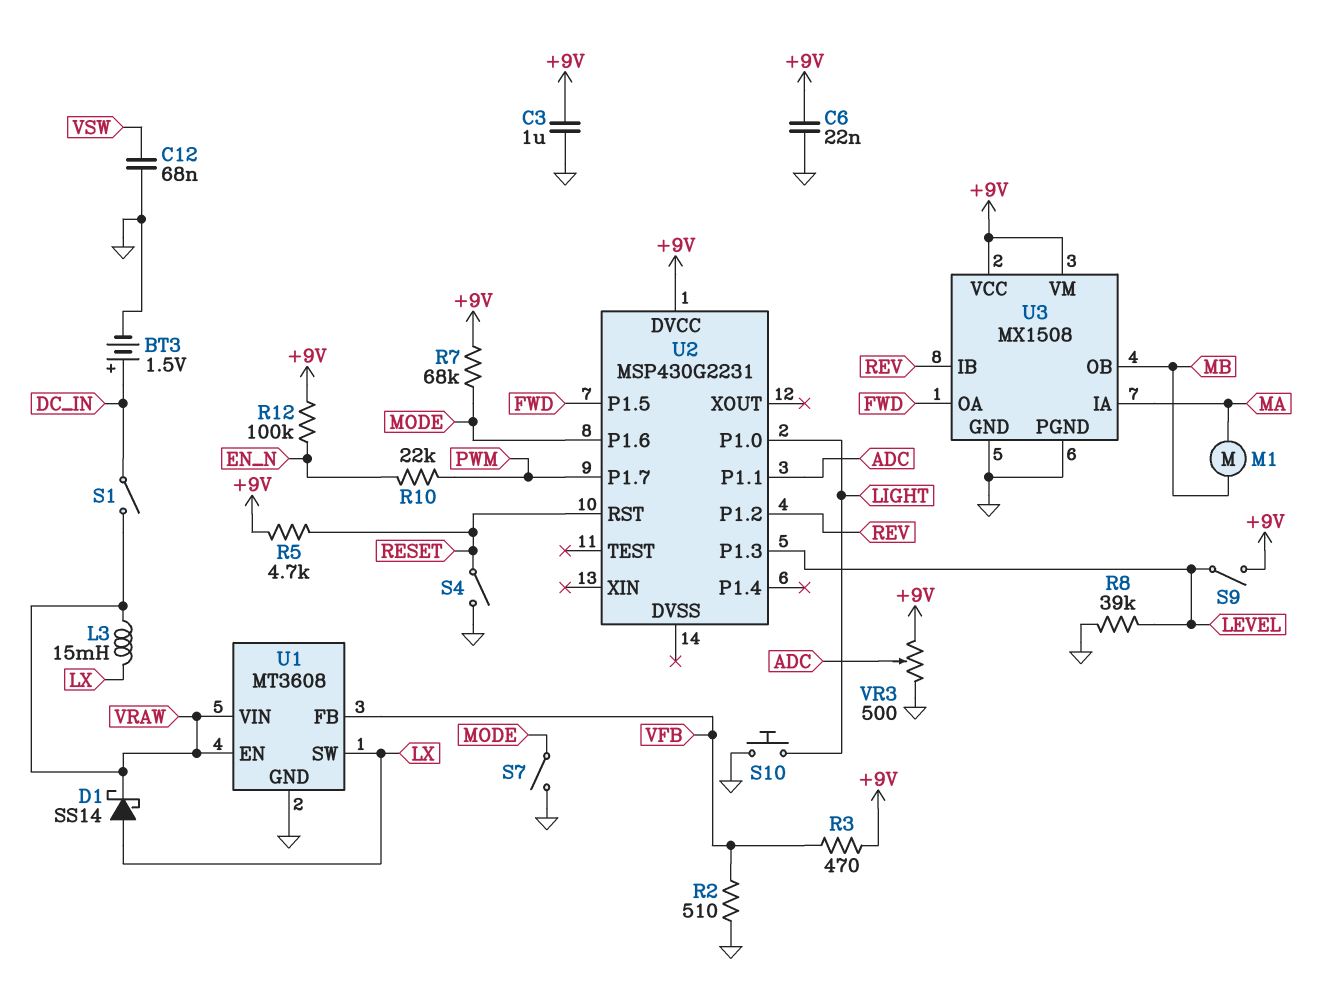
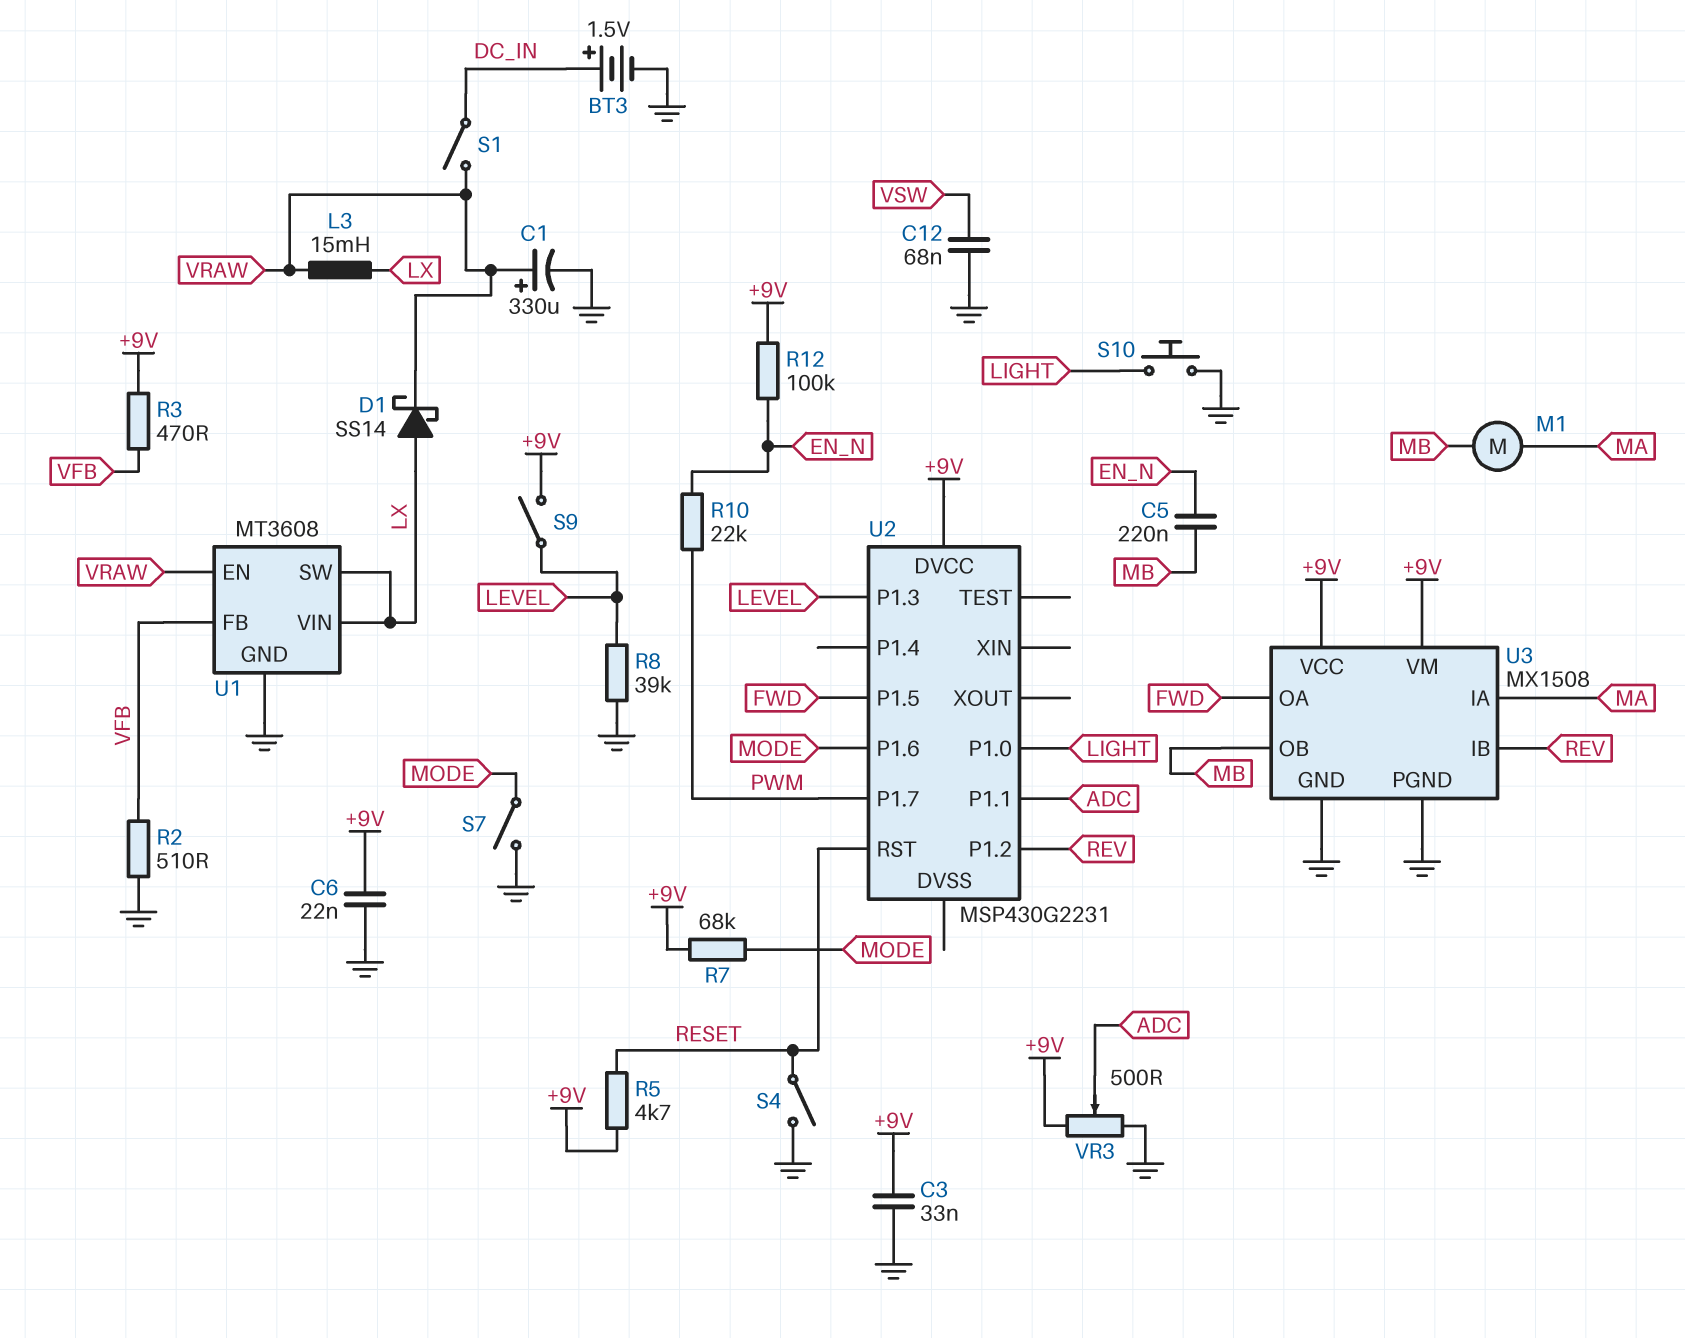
C1: none -> 330uF (plus VRAW, minus GND)
C3: 1uF (+9V, GND) -> 33nF (+9V, GND)
C5: none -> 220nF (EN_N, MB)
U1 pin VIN: VRAW -> LX

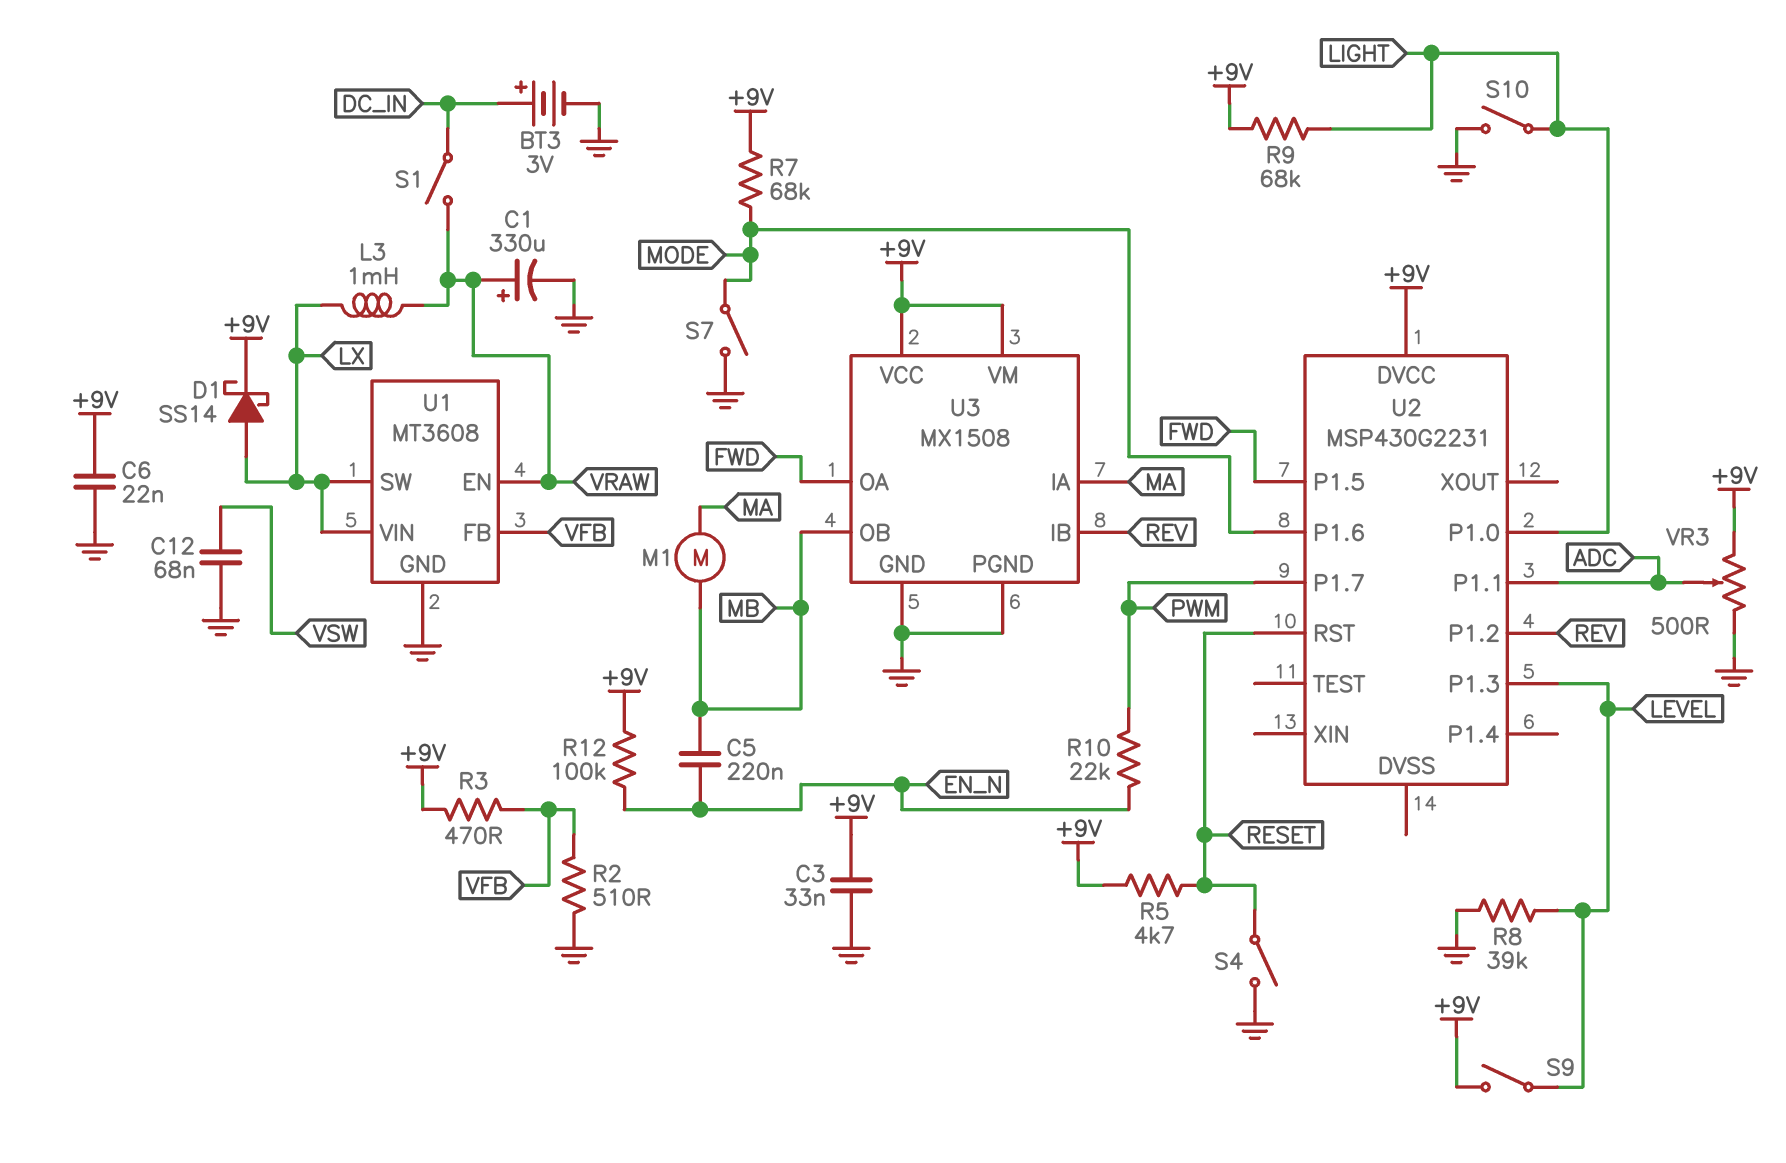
BT3: 1.5V (plus DC_IN, minus GND) -> 3V (plus DC_IN, minus GND)
D1: schottky SS14 (A LX, K VRAW) -> schottky SS14 (A LX, K +9V)
L3: 15mH (LX, VRAW) -> 1mH (LX, VRAW)
R9: none -> 68k (+9V, LIGHT)
S10: button (GND, LIGHT) -> switch (GND, LIGHT)

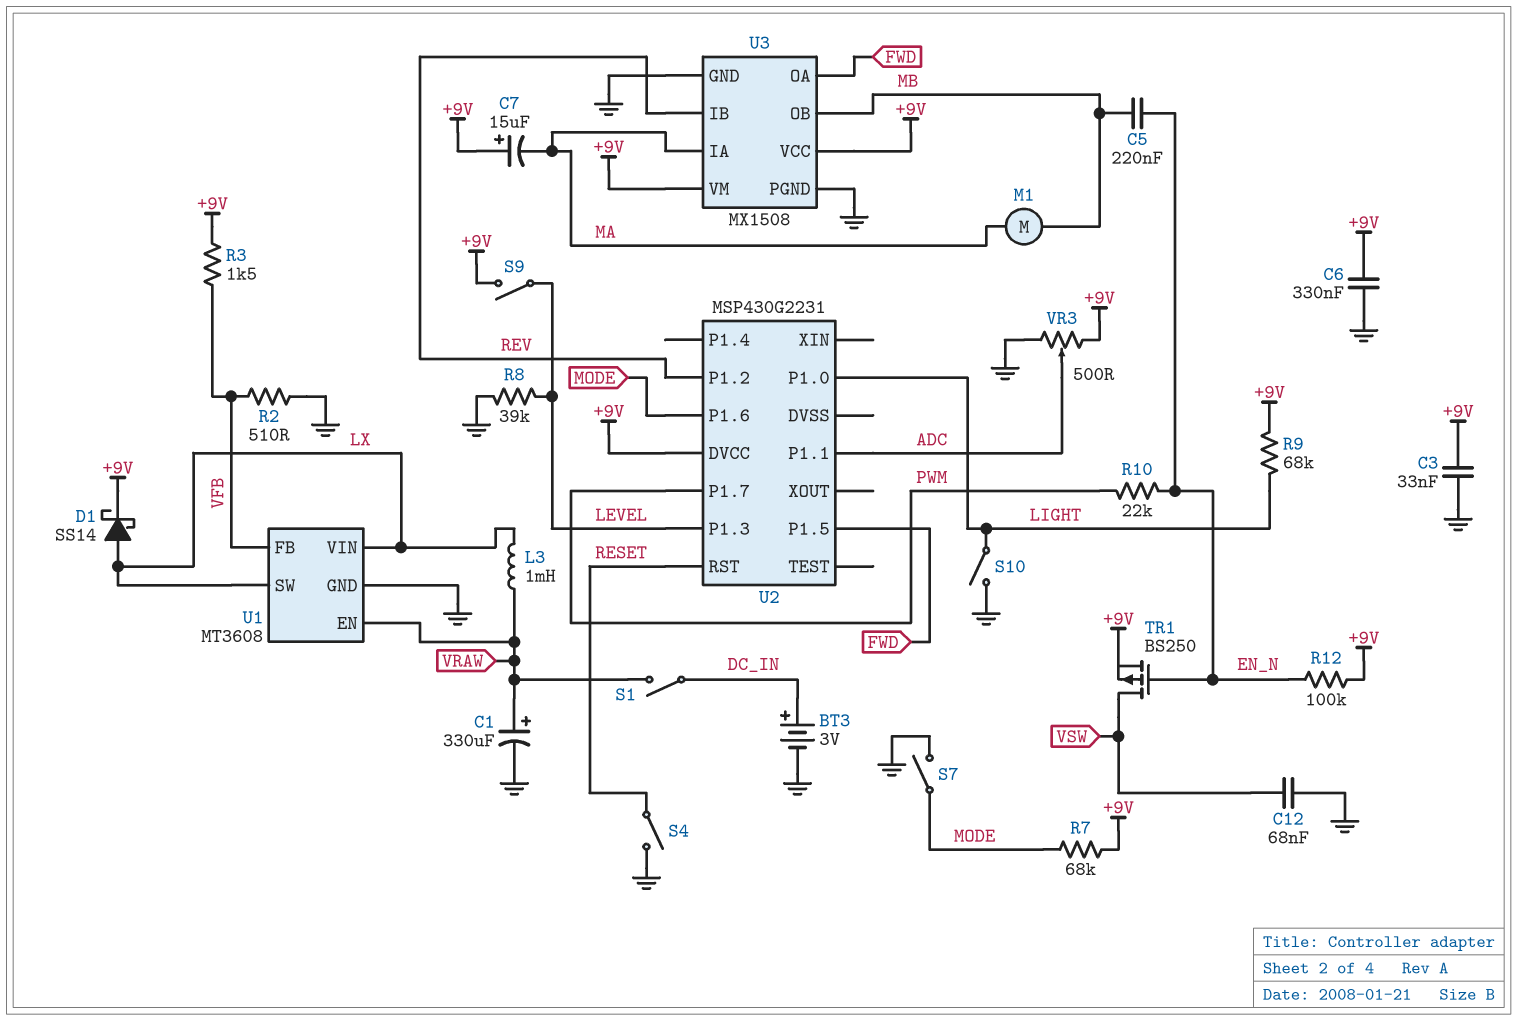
C6: 22nF (+9V, GND) -> 330nF (+9V, GND)
C7: none -> 15uF (plus +9V, minus MA)
R3: 470 (+9V, VFB) -> 1.5k (+9V, VFB)
R5: 4.7k (+9V, RESET) -> none
TR1: none -> PMOS BS250 (G EN_N, D VSW, S +9V)

